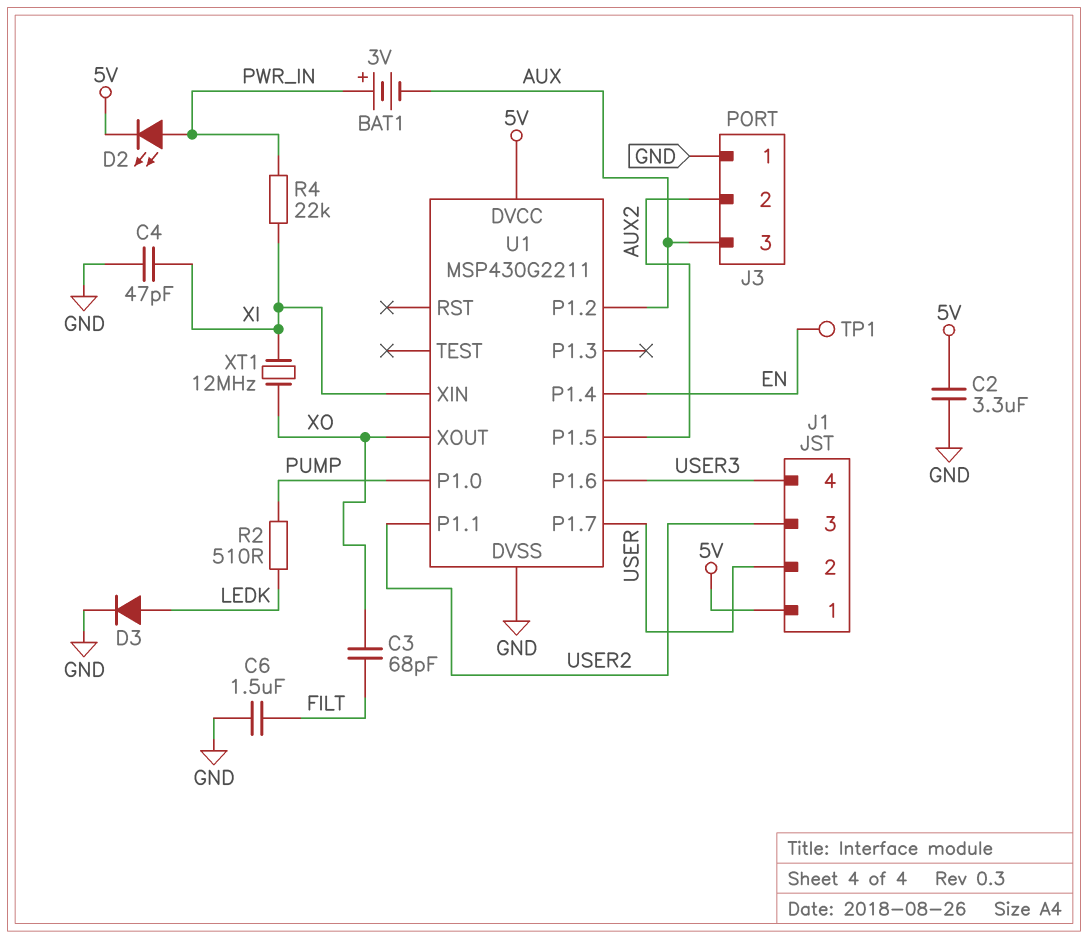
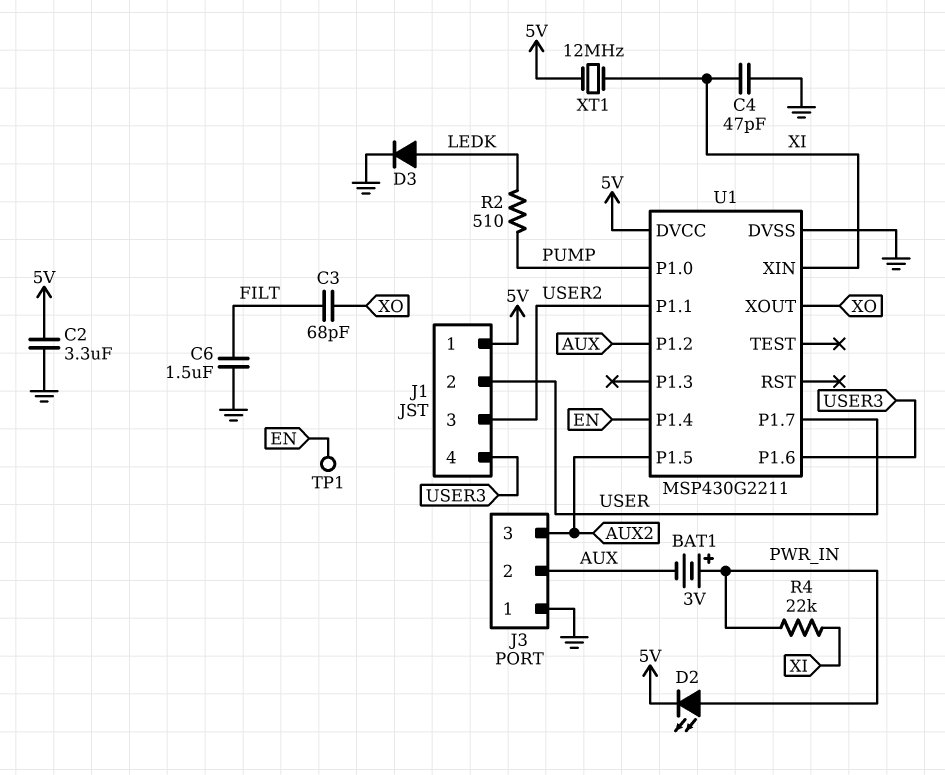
J3 pin 2: AUX2 -> AUX
J3 pin 3: AUX -> AUX2
XT1: 12MHz (XI, XO) -> 12MHz (5V, XI)

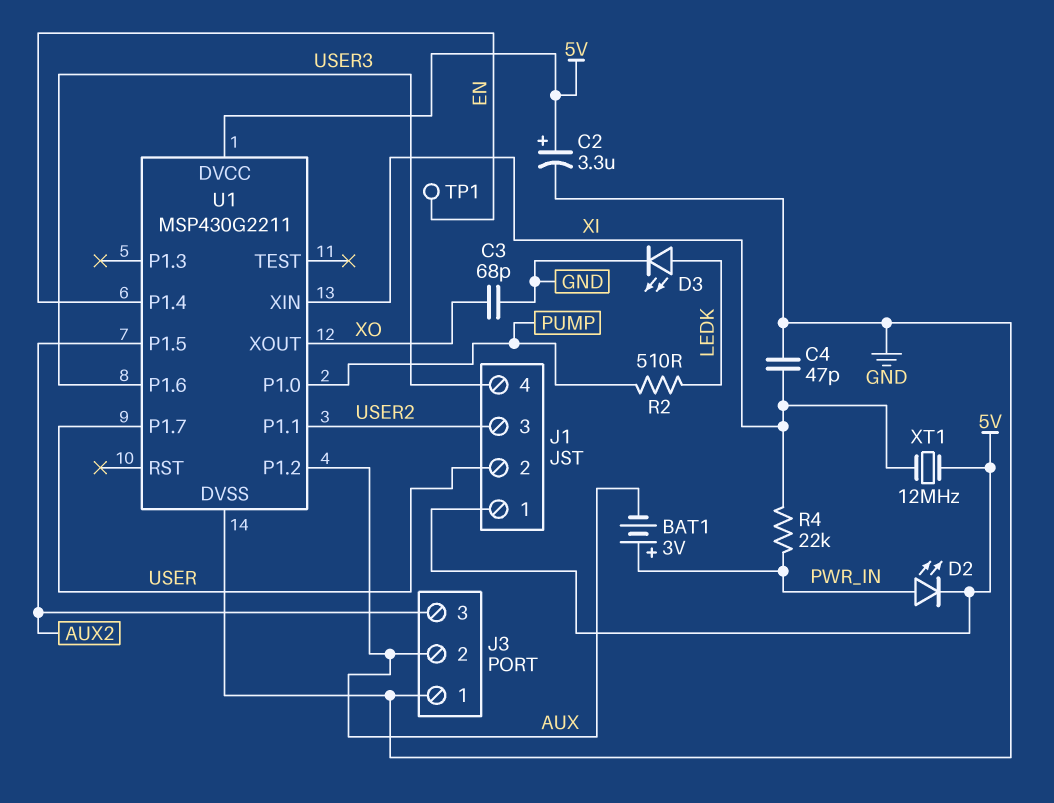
C2: 3.3uF (5V, GND) -> 3.3uF (plus 5V, minus GND)
C3: 68pF (FILT, XO) -> 68pF (GND, XO)
C6: 1.5uF (FILT, GND) -> none
D3: diode (A LEDK, K GND) -> LED (A LEDK, K GND)

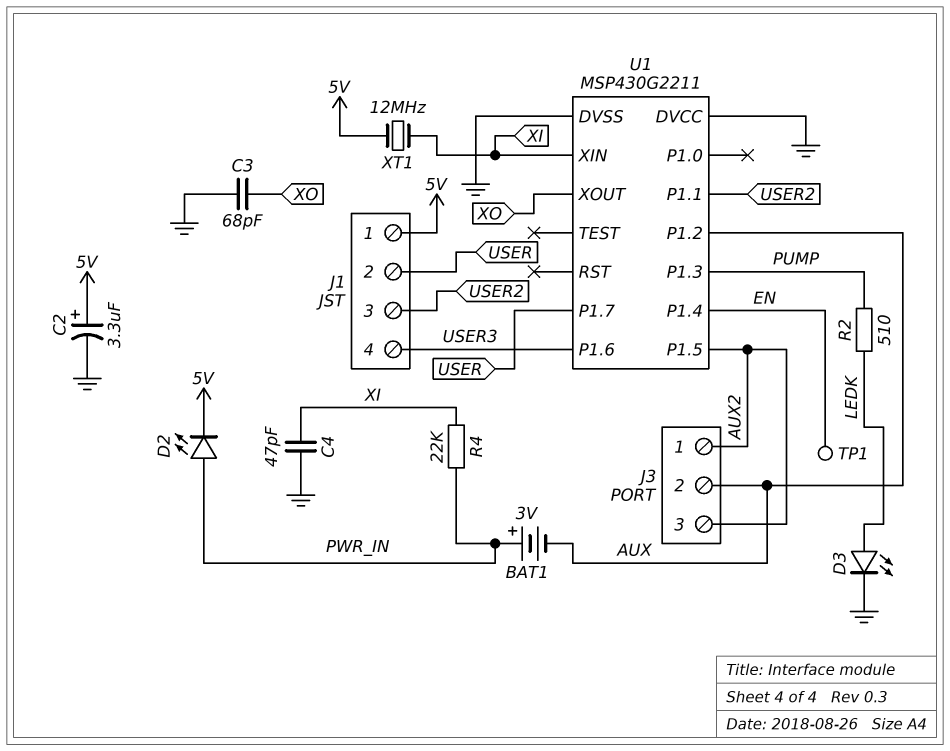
J3 pin 1: GND -> AUX2
U1 pin DVCC: 5V -> GND
U1 pin P1.0: PUMP -> none
U1 pin P1.3: none -> PUMP

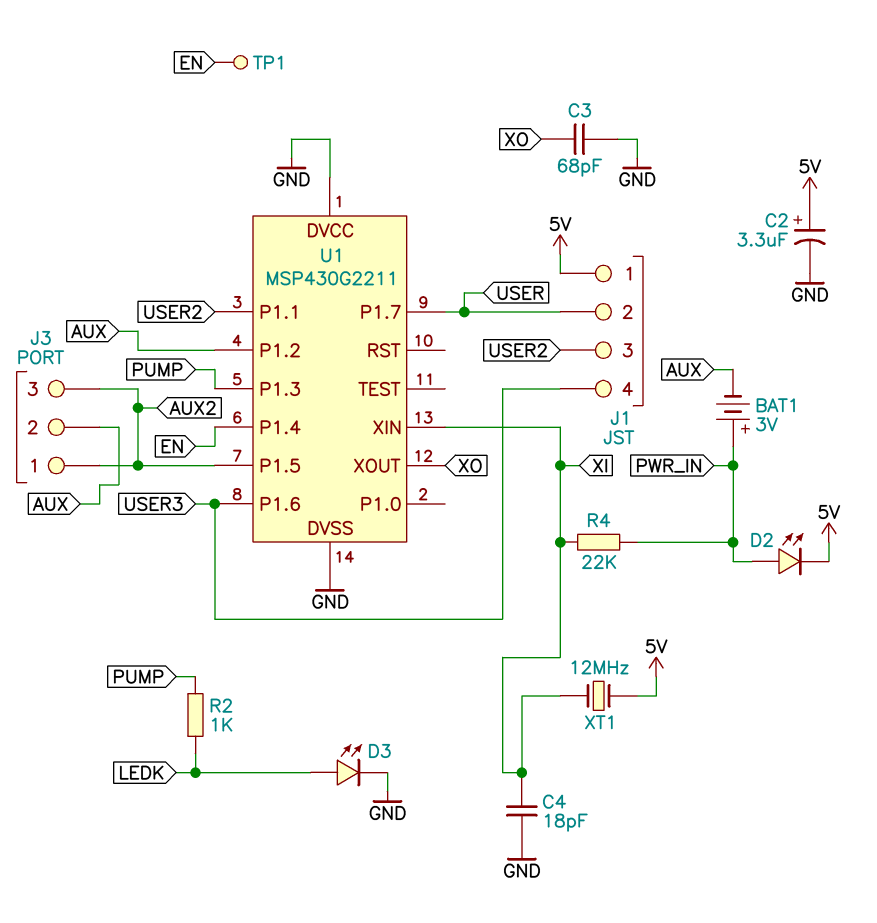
C4: 47pF (GND, XI) -> 18pF (GND, XI)
R2: 510 (LEDK, PUMP) -> 1k (LEDK, PUMP)

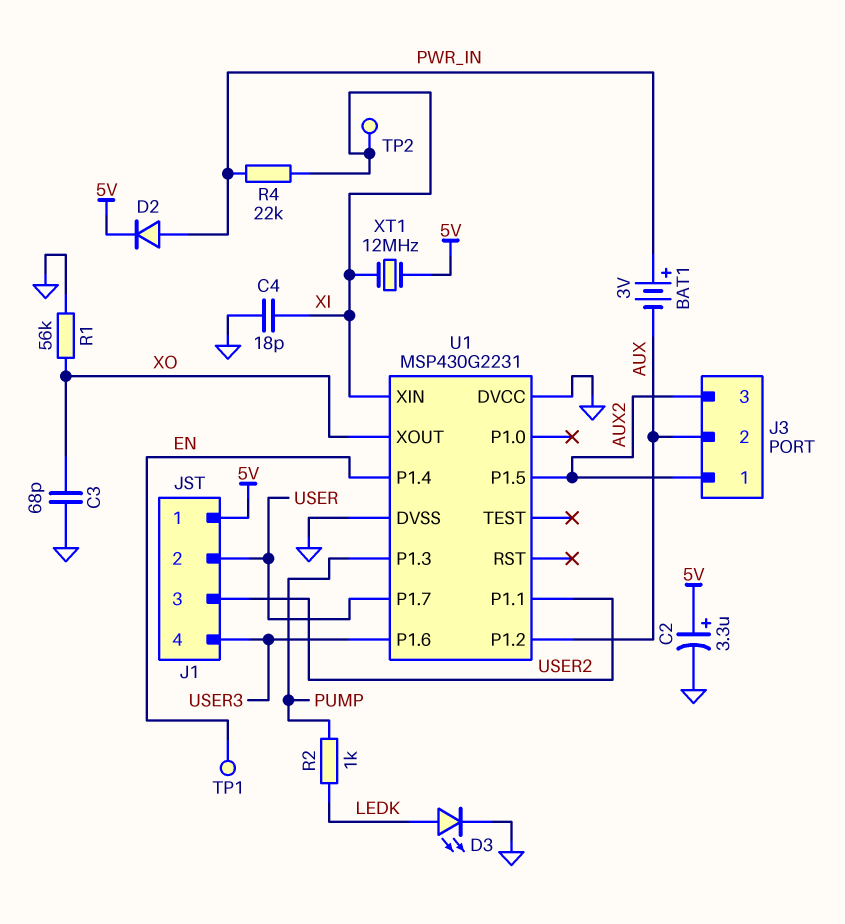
D2: LED (A PWR_IN, K 5V) -> diode (A PWR_IN, K 5V)
R1: none -> 56k (GND, XO)
TP2: none -> test point (XI)
U1: MSP430G2211 -> MSP430G2231

